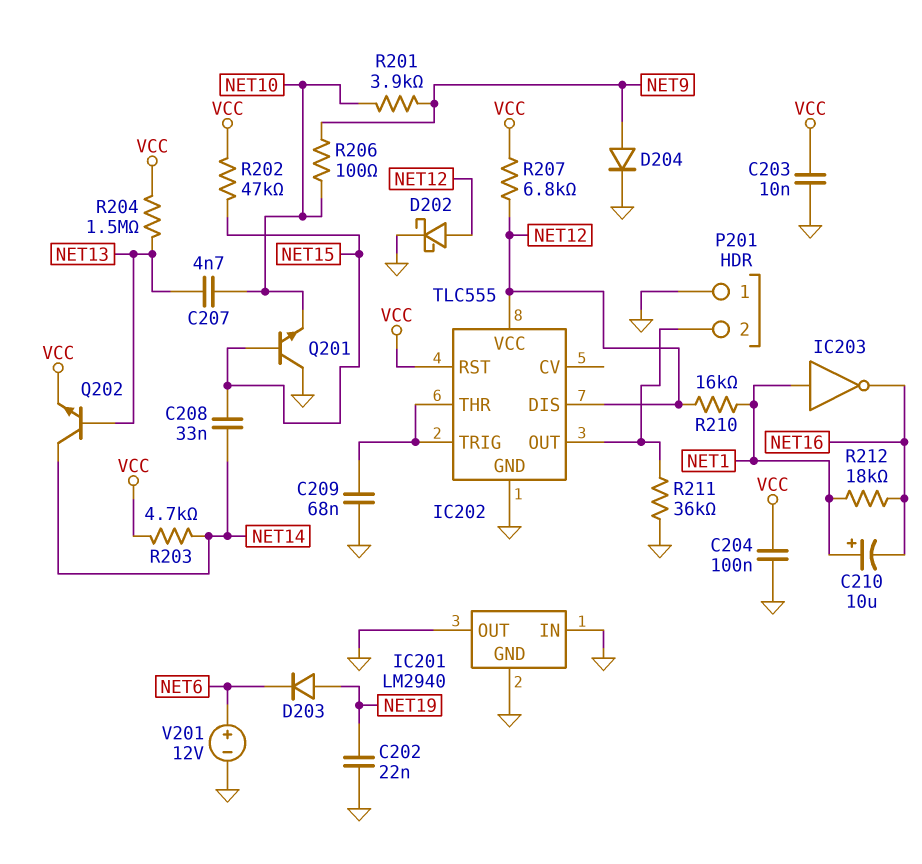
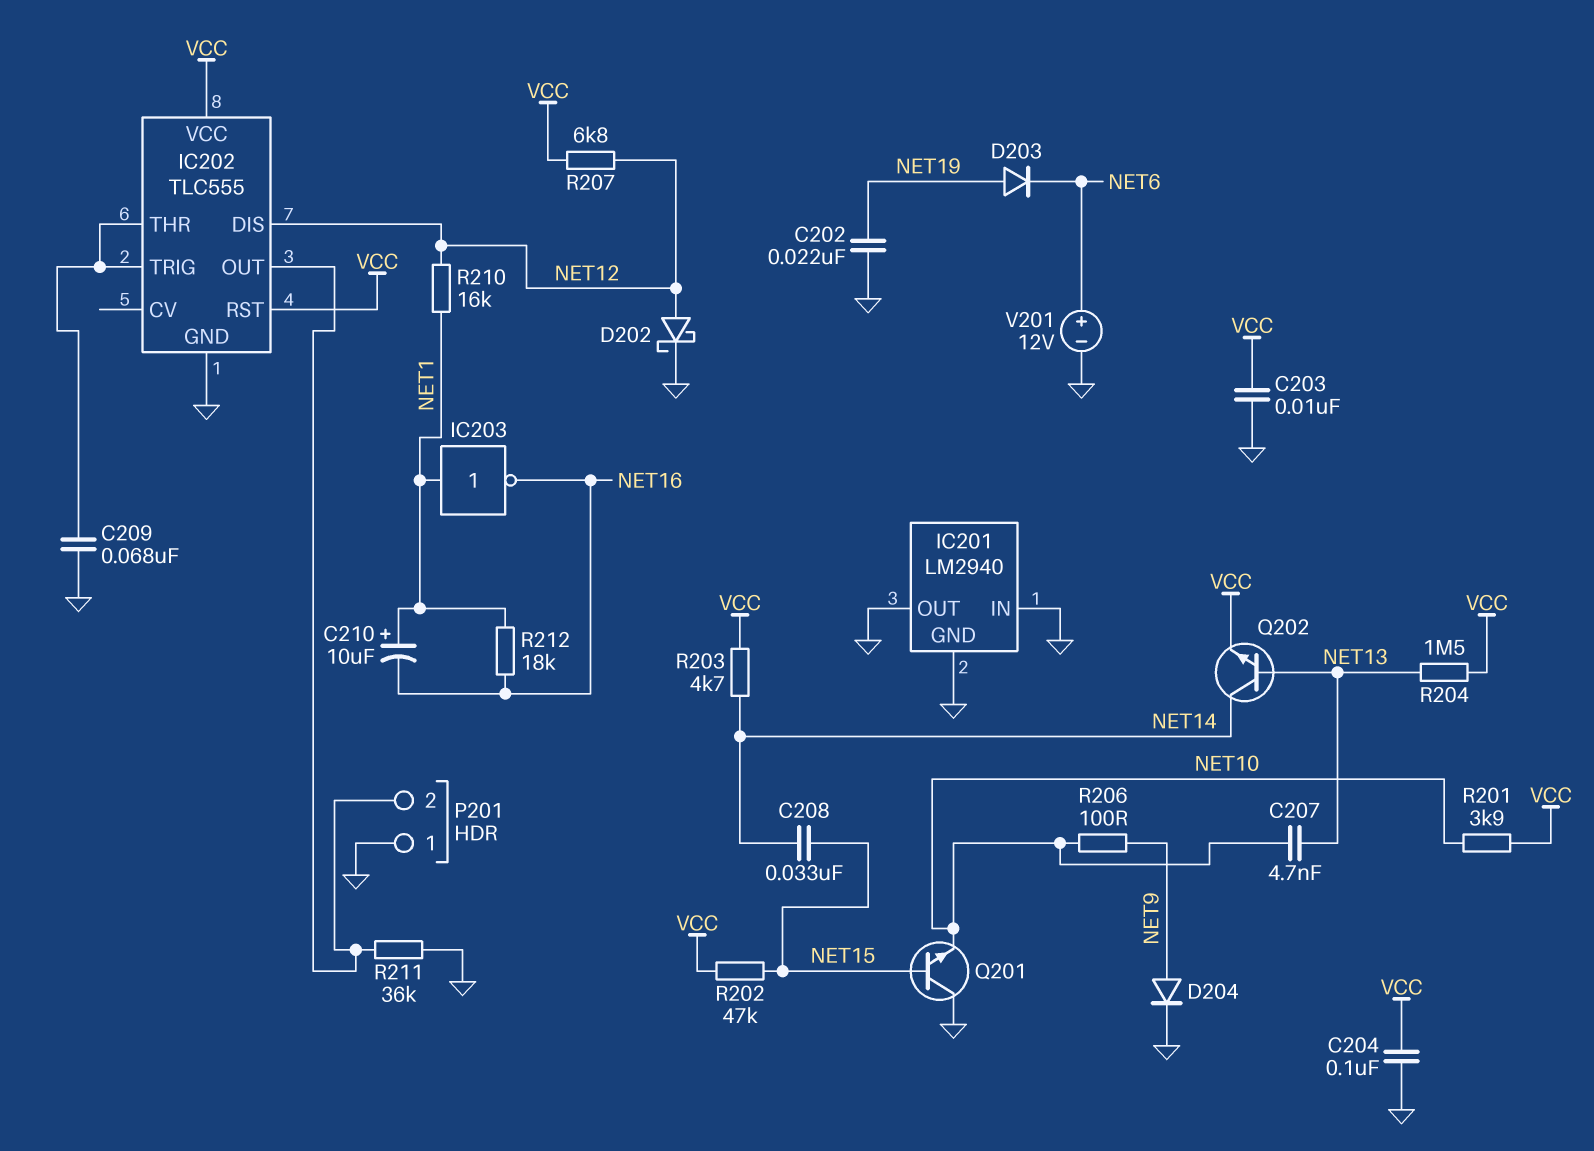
IC202 pin VCC: NET12 -> VCC
R201: 3.9k (NET9, NET10) -> 3.9k (NET10, VCC)

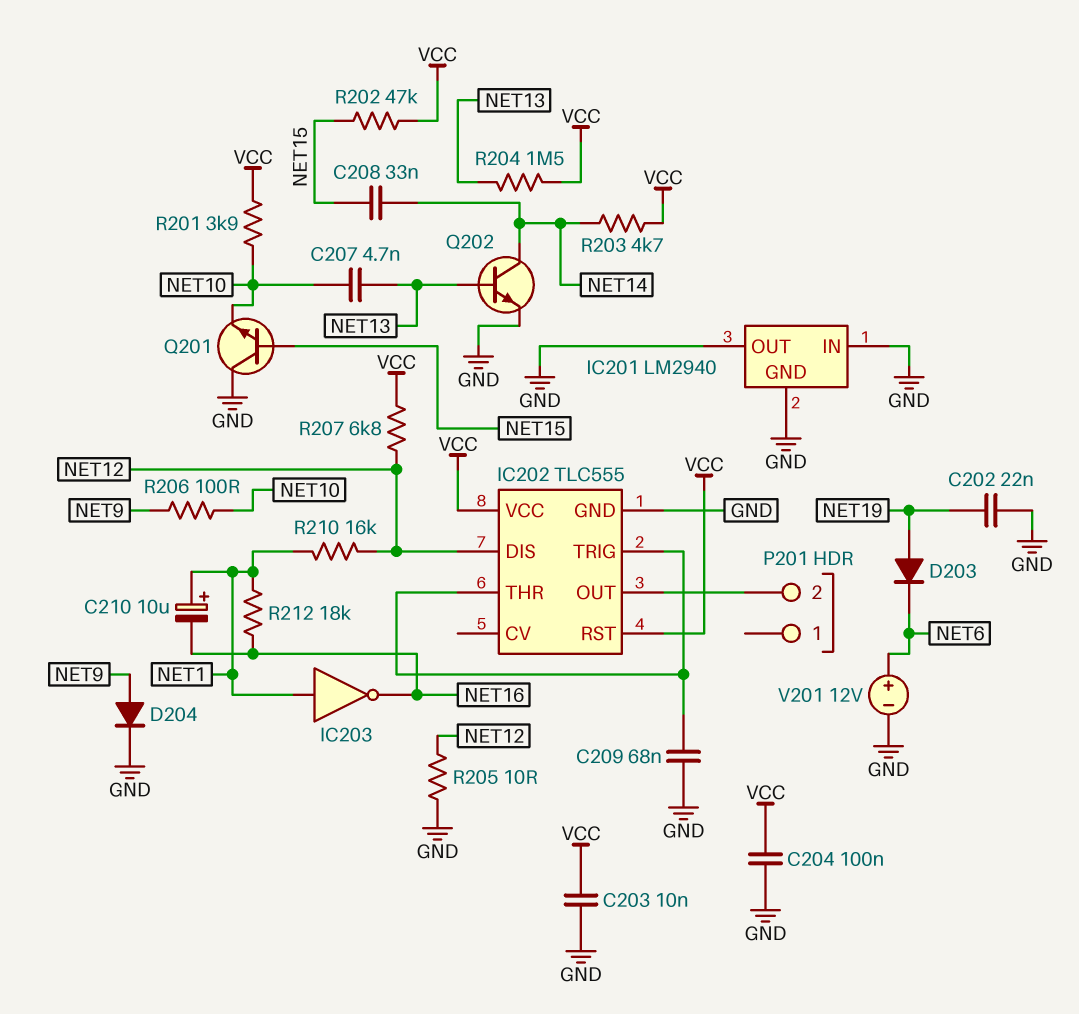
D202: schottky (A NET12, K GND) -> none
P201 pin 1: GND -> none
Q202: NPN (B NET13, C NET14, E VCC) -> NPN (B NET13, C NET14, E GND)
R205: none -> 10 (GND, NET12)
R211: 36k (GND, IC202/OUT) -> none

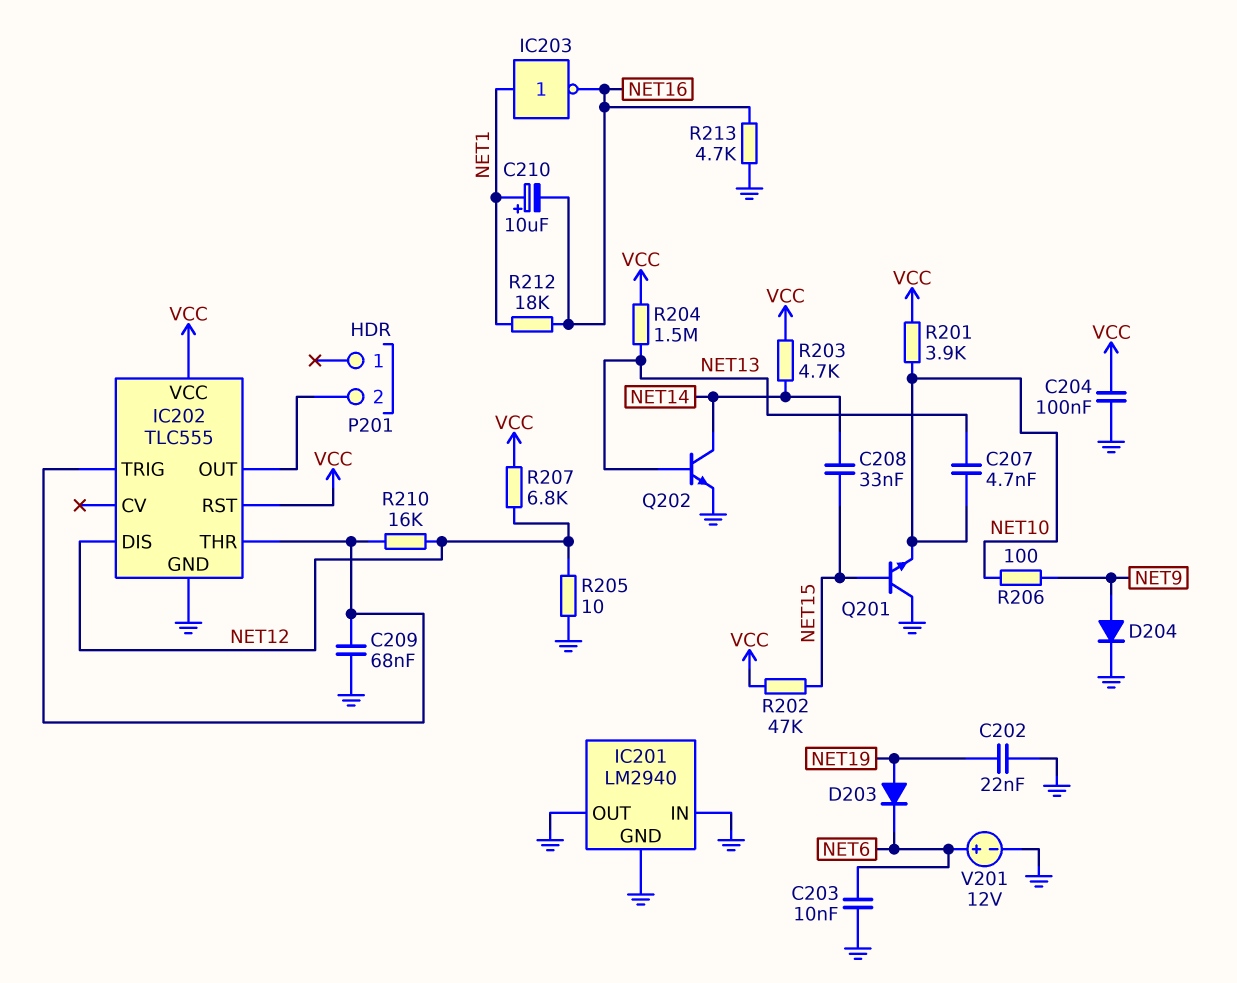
C203: 10nF (GND, VCC) -> 10nF (GND, NET6)
R210: 16k (NET1, NET12) -> 16k (IC202/THR, NET12)
R213: none -> 4.7k (GND, NET16)

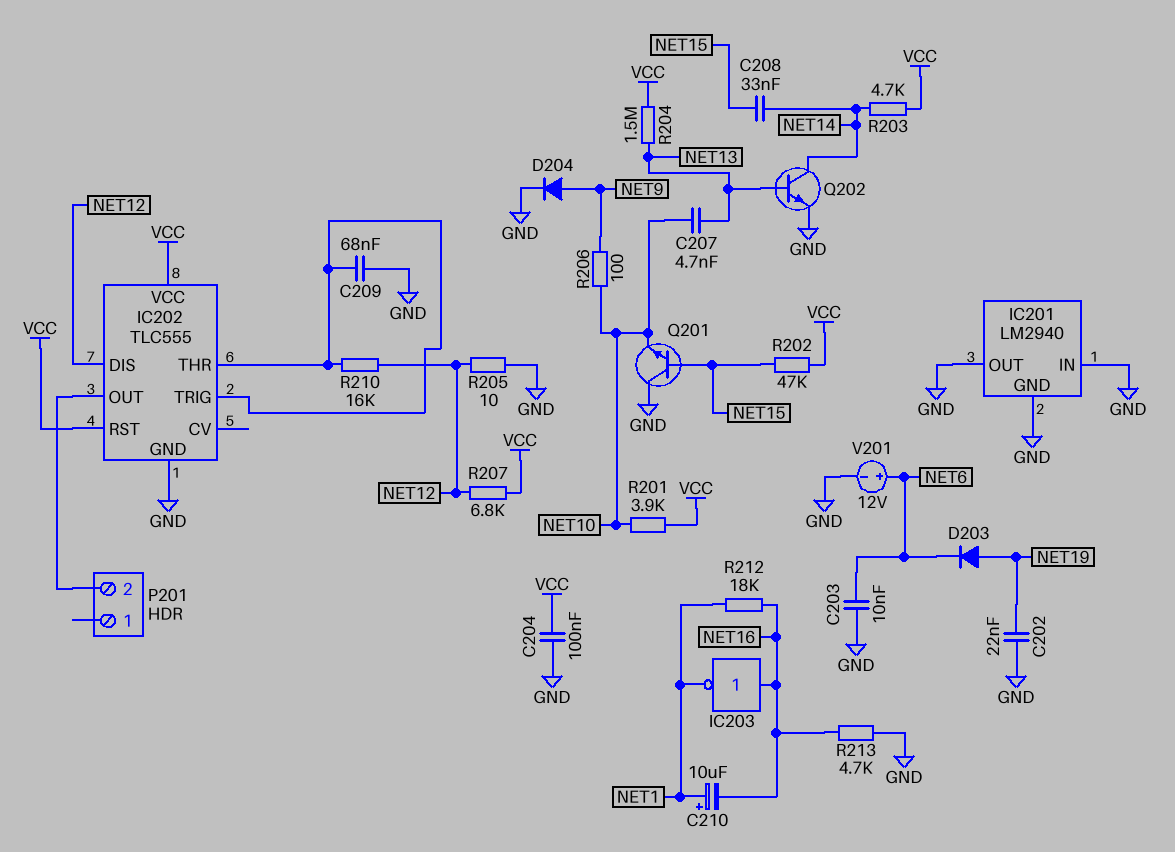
IC203: NOT (in NET1, out NET16) -> NOT (in NET16, out NET1)

